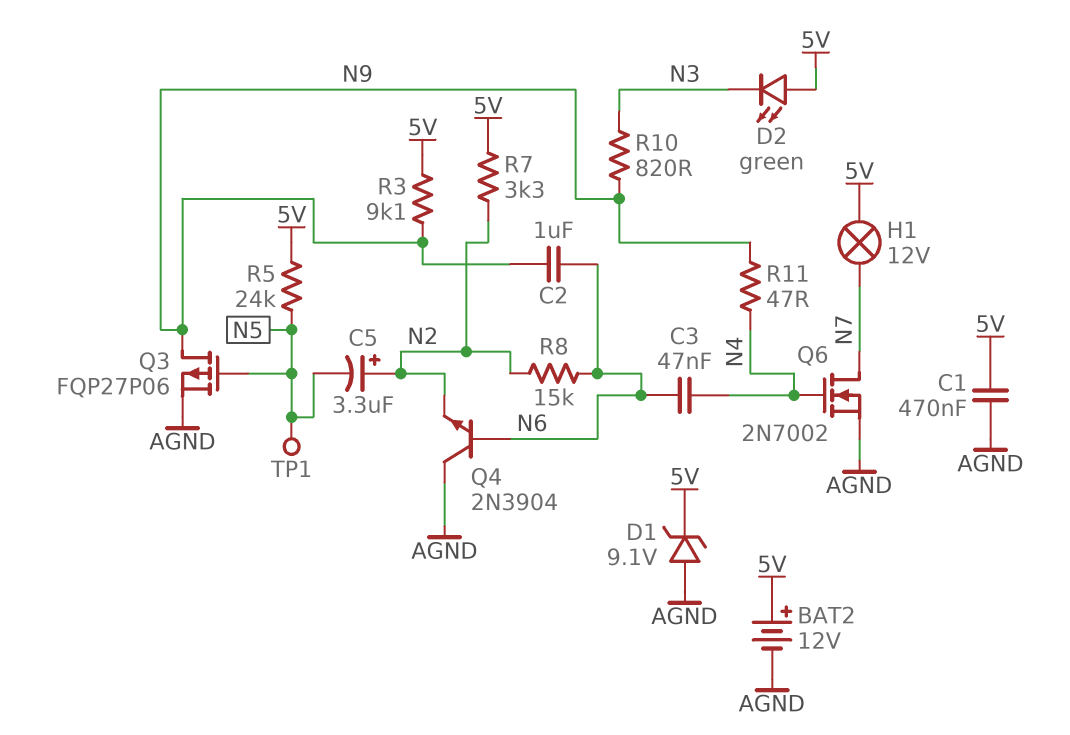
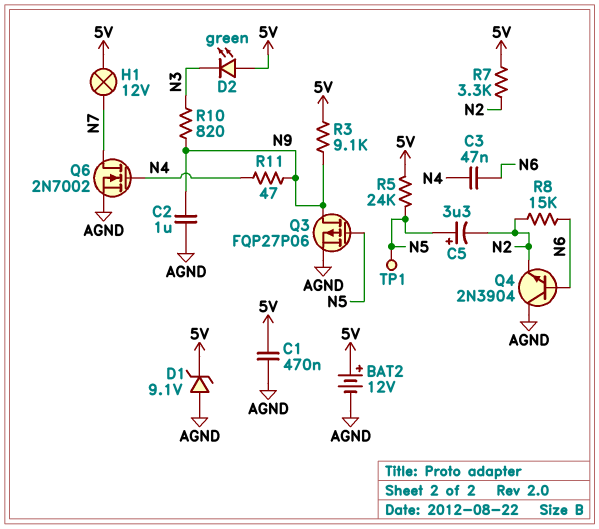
C2: 1uF (N6, N9) -> 1uF (AGND, N9)
C5: 3.3uF (plus N2, minus N5) -> 3.3uF (plus N5, minus N2)

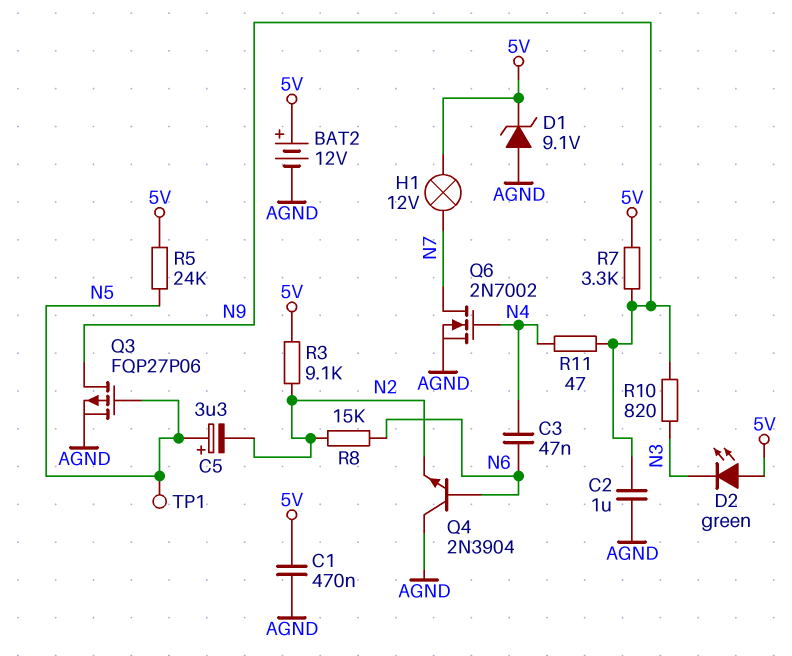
R3: 9.1k (5V, N9) -> 9.1k (5V, N2)
R7: 3.3k (5V, N2) -> 3.3k (5V, N9)

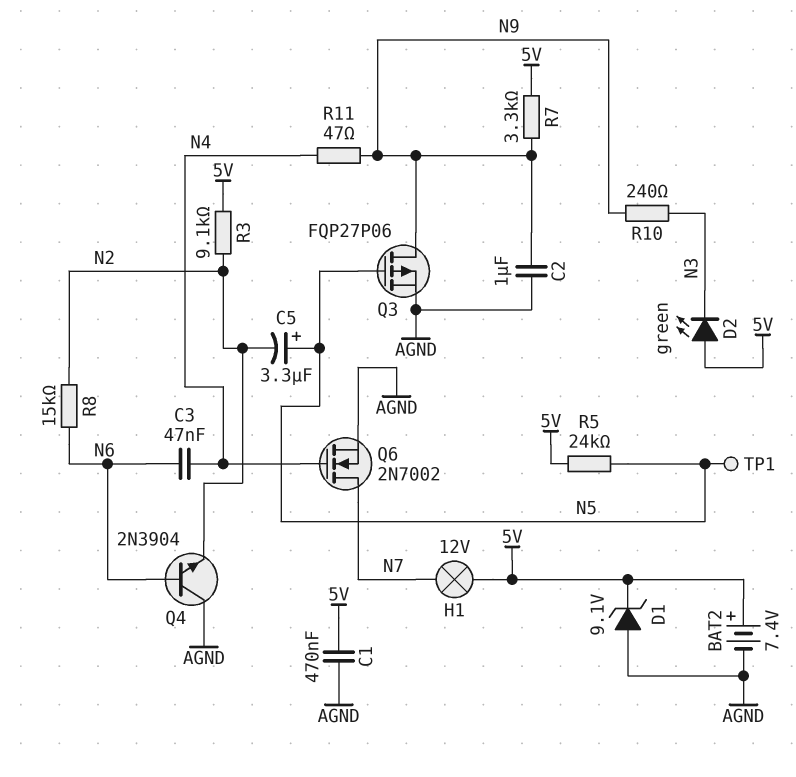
BAT2: 12V (plus 5V, minus AGND) -> 7.4V (plus 5V, minus AGND)
R10: 820 (N3, N9) -> 240 (N3, N9)

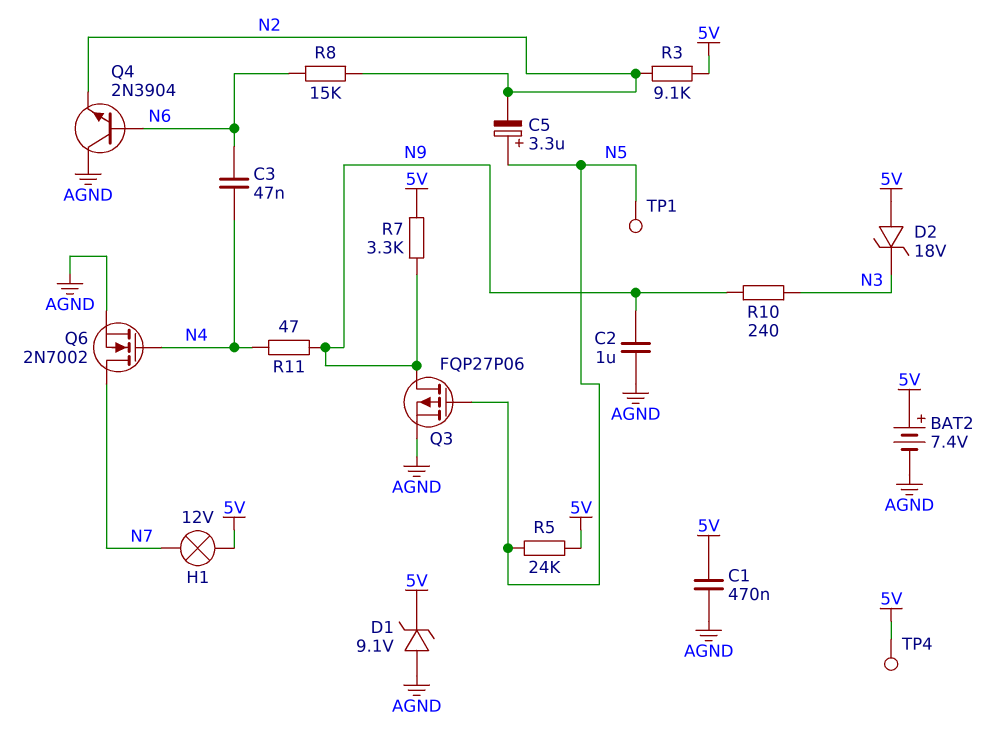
D2: LED green (A 5V, K N3) -> zener 18V (A 5V, K N3)
TP4: none -> test point (5V)

